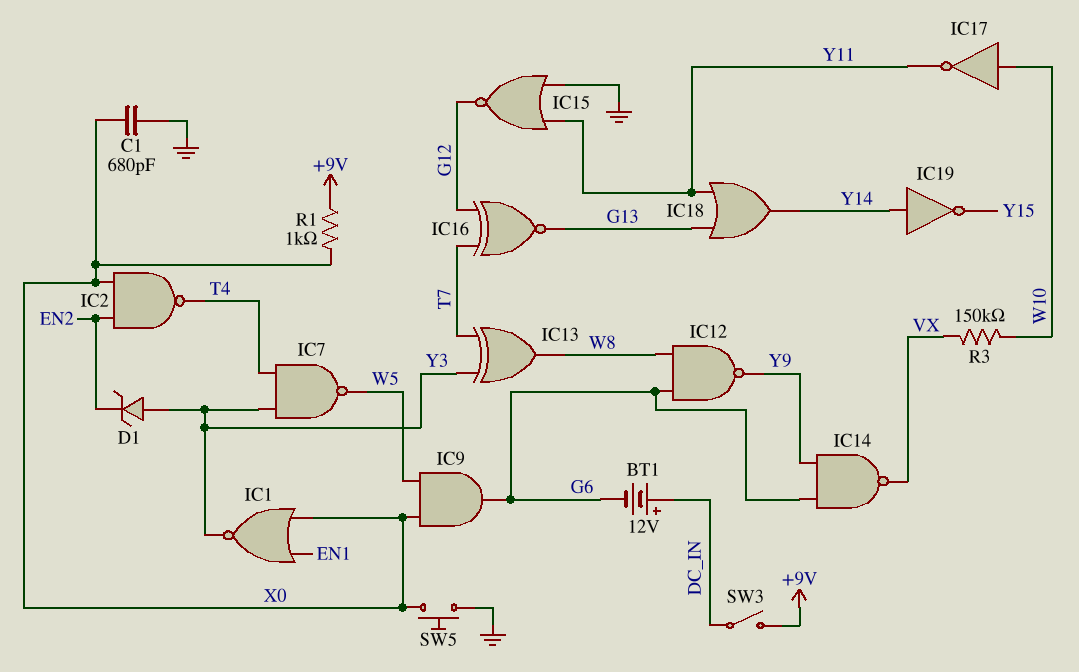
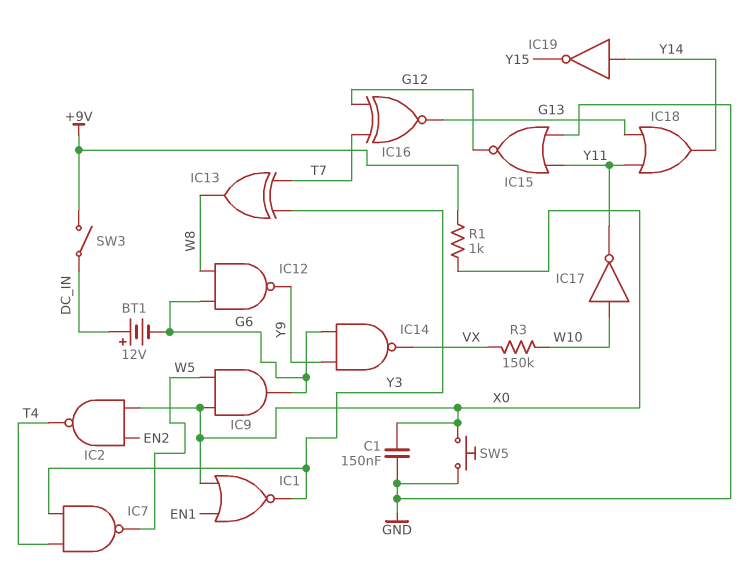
C1: 680pF (GND, X0) -> 150nF (GND, X0)
D1: zener (A Y3, K EN2) -> none

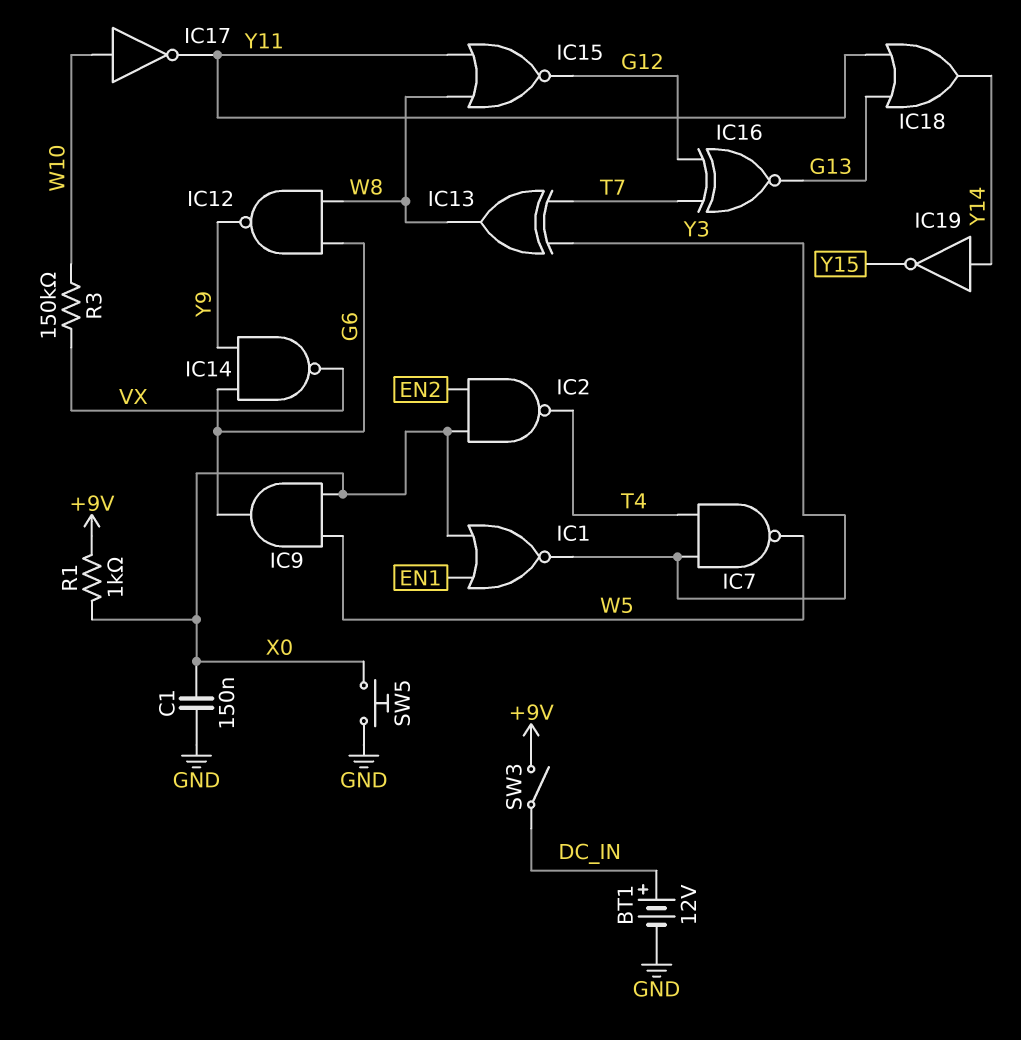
BT1: 12V (plus DC_IN, minus G6) -> 12V (plus DC_IN, minus GND)
IC15: NOR (in GND, in Y11, out G12) -> NOR (in W8, in Y11, out G12)

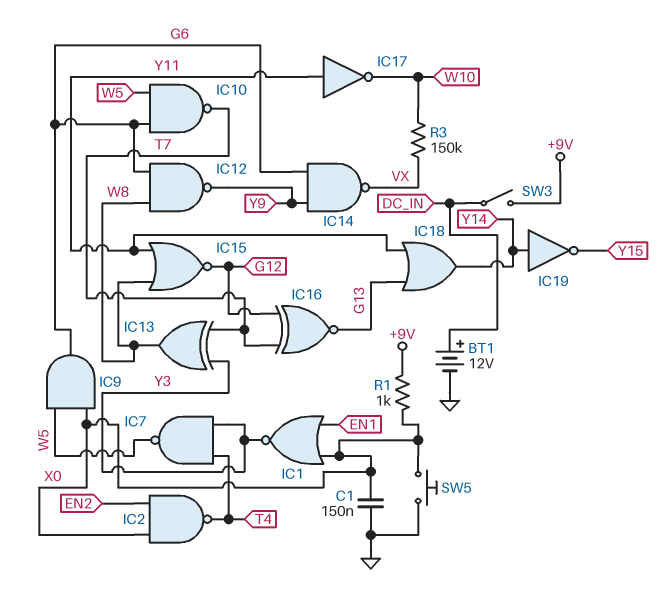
IC10: none -> NAND (in G6, in W5, out T7)
IC17: NOT (in W10, out Y11) -> NOT (in Y11, out W10)

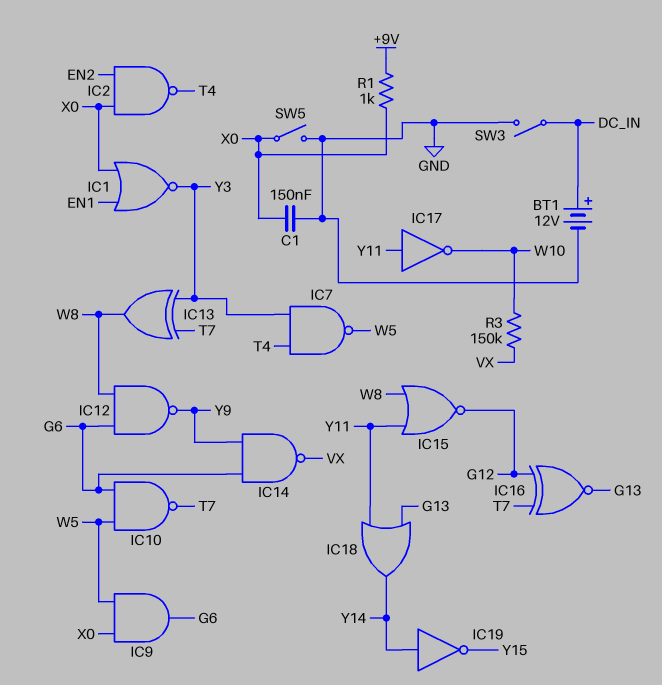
SW3: switch (+9V, DC_IN) -> switch (DC_IN, GND)
SW5: button (GND, X0) -> switch (GND, X0)

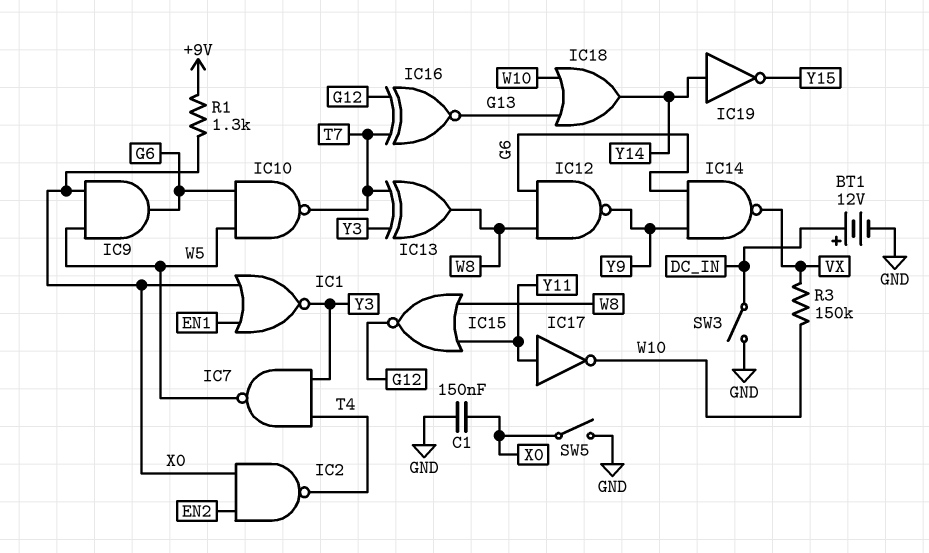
IC18: OR (in G13, in Y11, out Y14) -> OR (in G13, in W10, out Y14)
R1: 1k (+9V, X0) -> 1.3k (+9V, X0)

